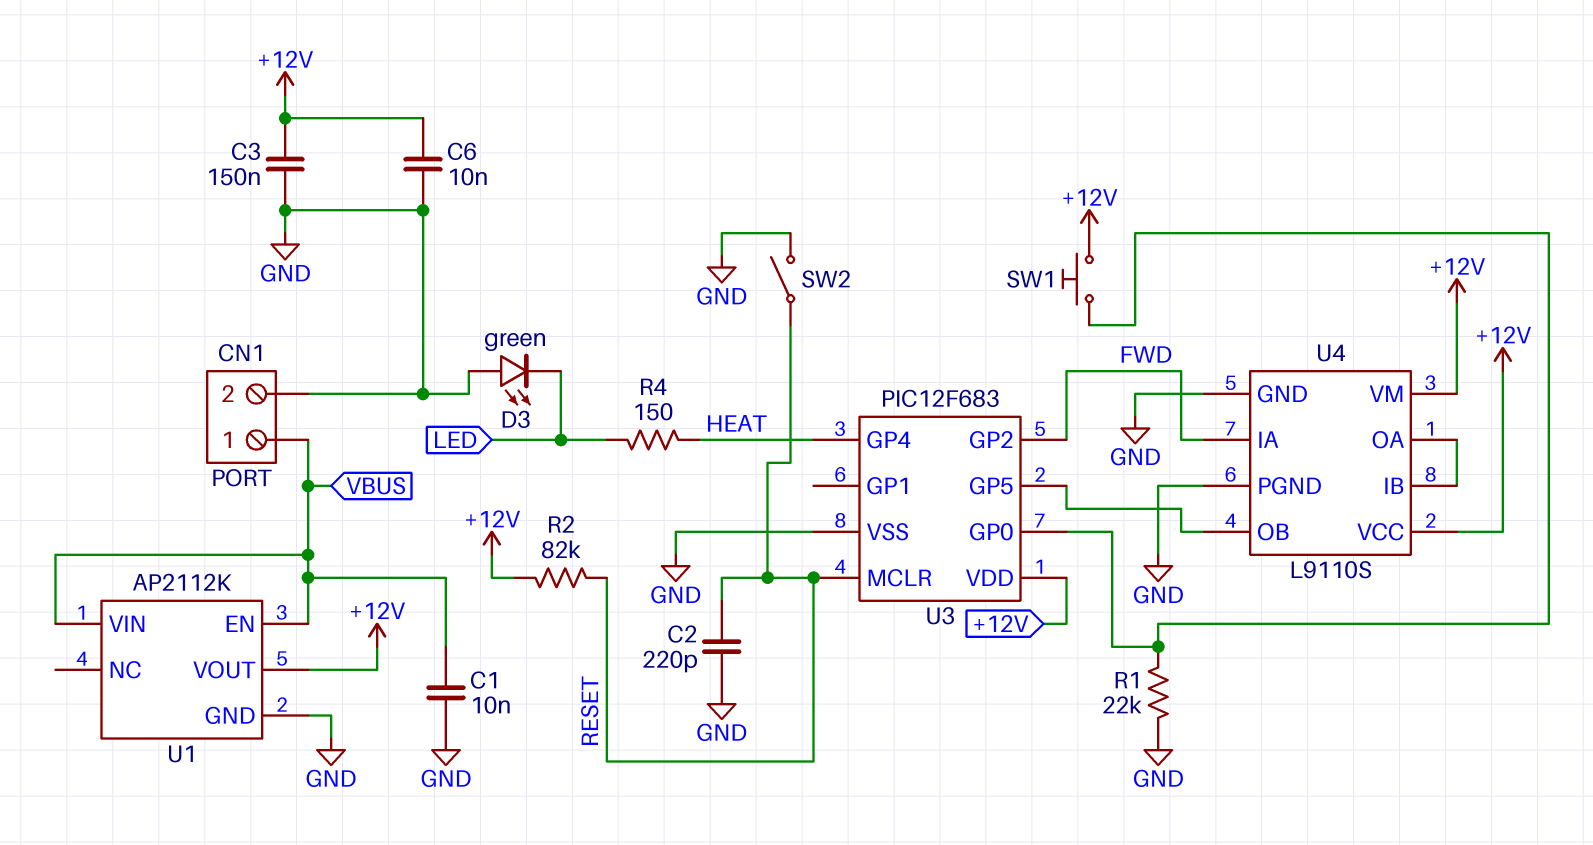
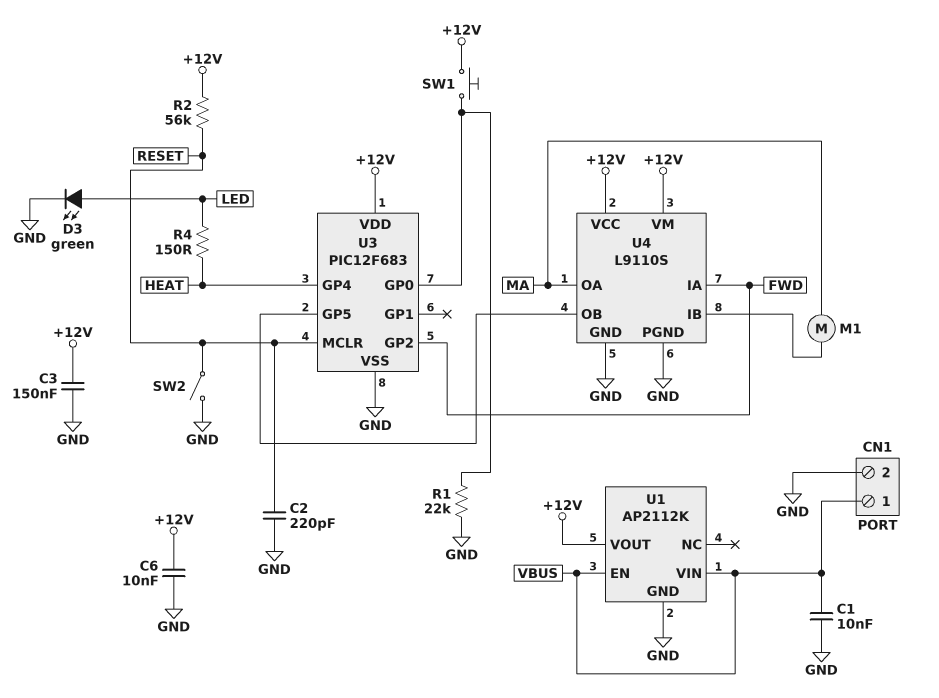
D3: LED green (A GND, K LED) -> LED green (A LED, K GND)
M1: none -> motor (MA, U4/IB)
R2: 82k (+12V, RESET) -> 56k (+12V, RESET)
U4 pin OA: U4/IB -> MA

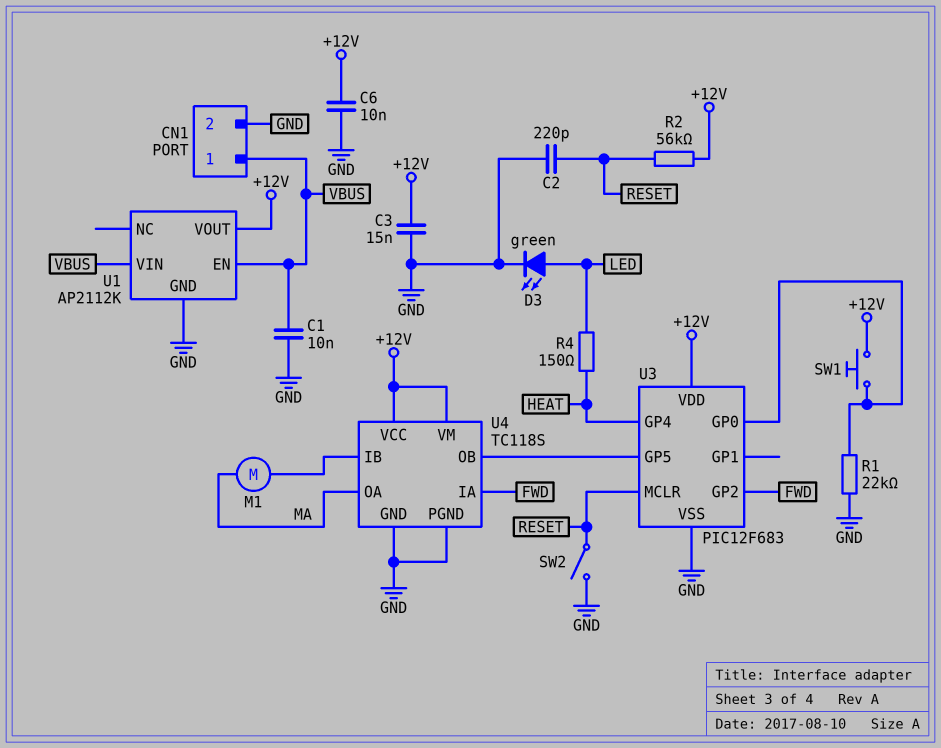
C3: 150nF (+12V, GND) -> 15nF (+12V, GND)
U4: L9110S -> TC118S

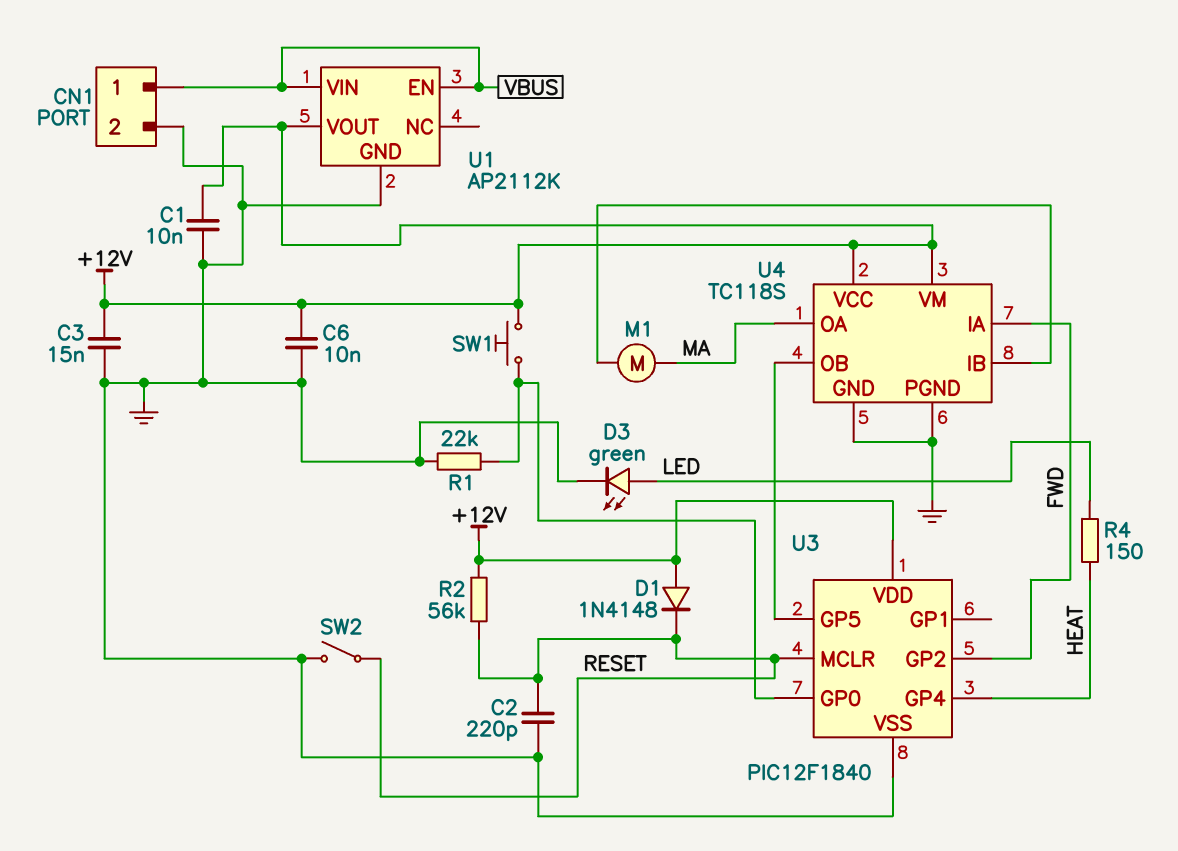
C1: 10nF (GND, VBUS) -> 10nF (+12V, GND)
D1: none -> diode 1N4148 (A +12V, K RESET)
U3: PIC12F683 -> PIC12F1840

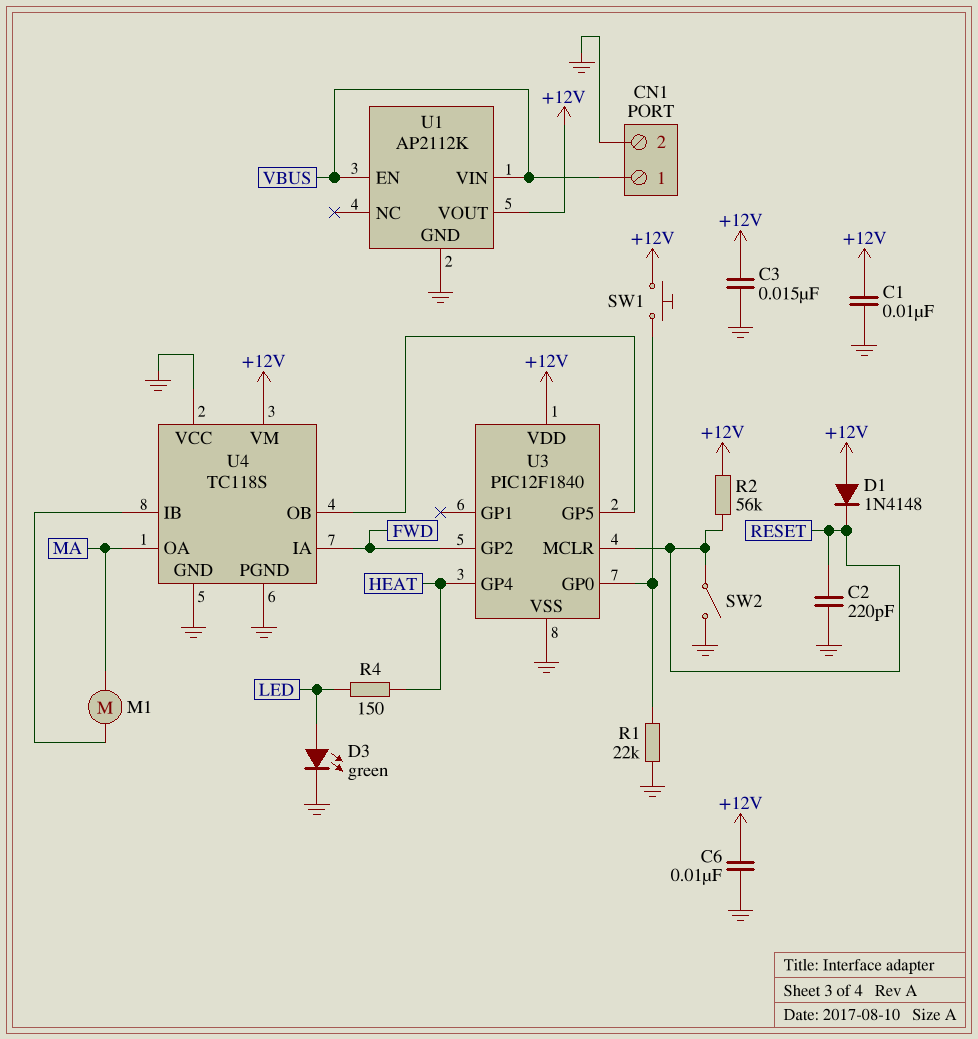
U4 pin VCC: +12V -> GND

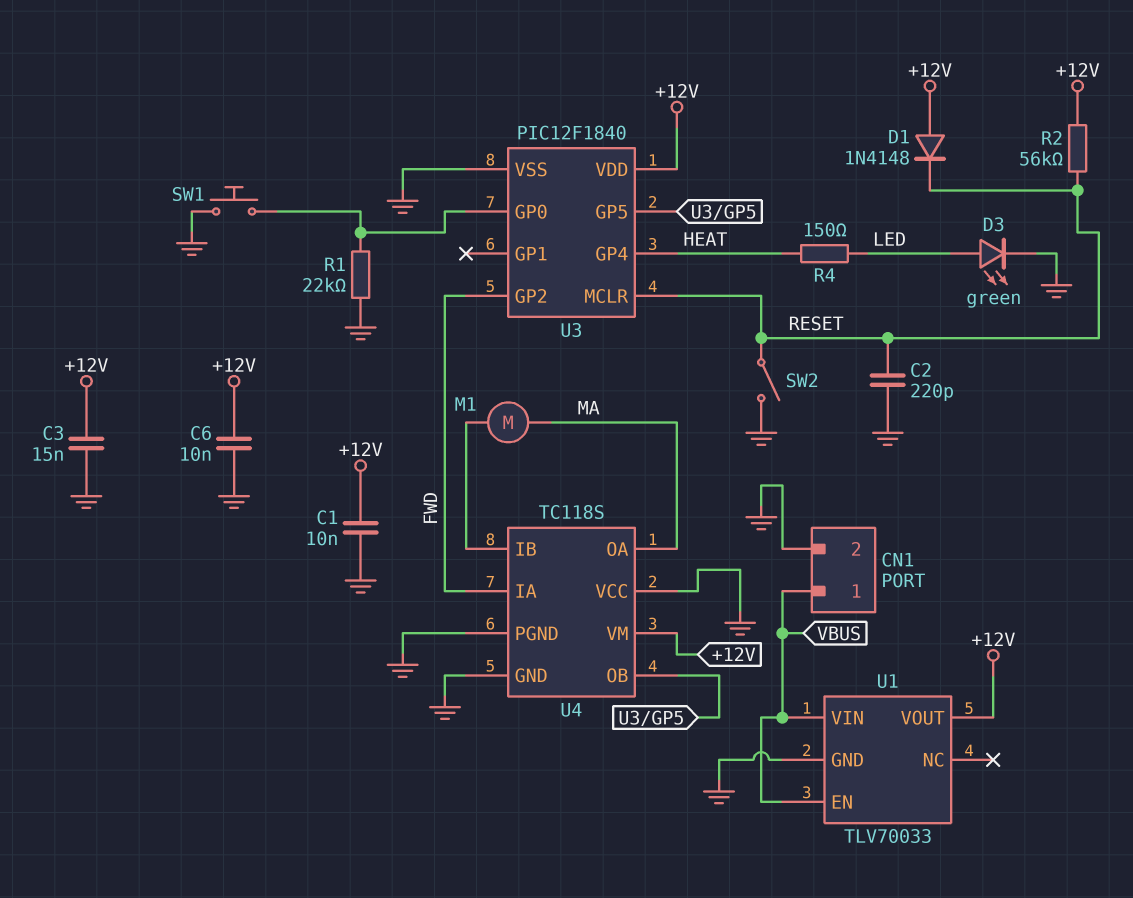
SW1: button (+12V, U3/GP0) -> button (GND, U3/GP0)
U1: AP2112K -> TLV70033

